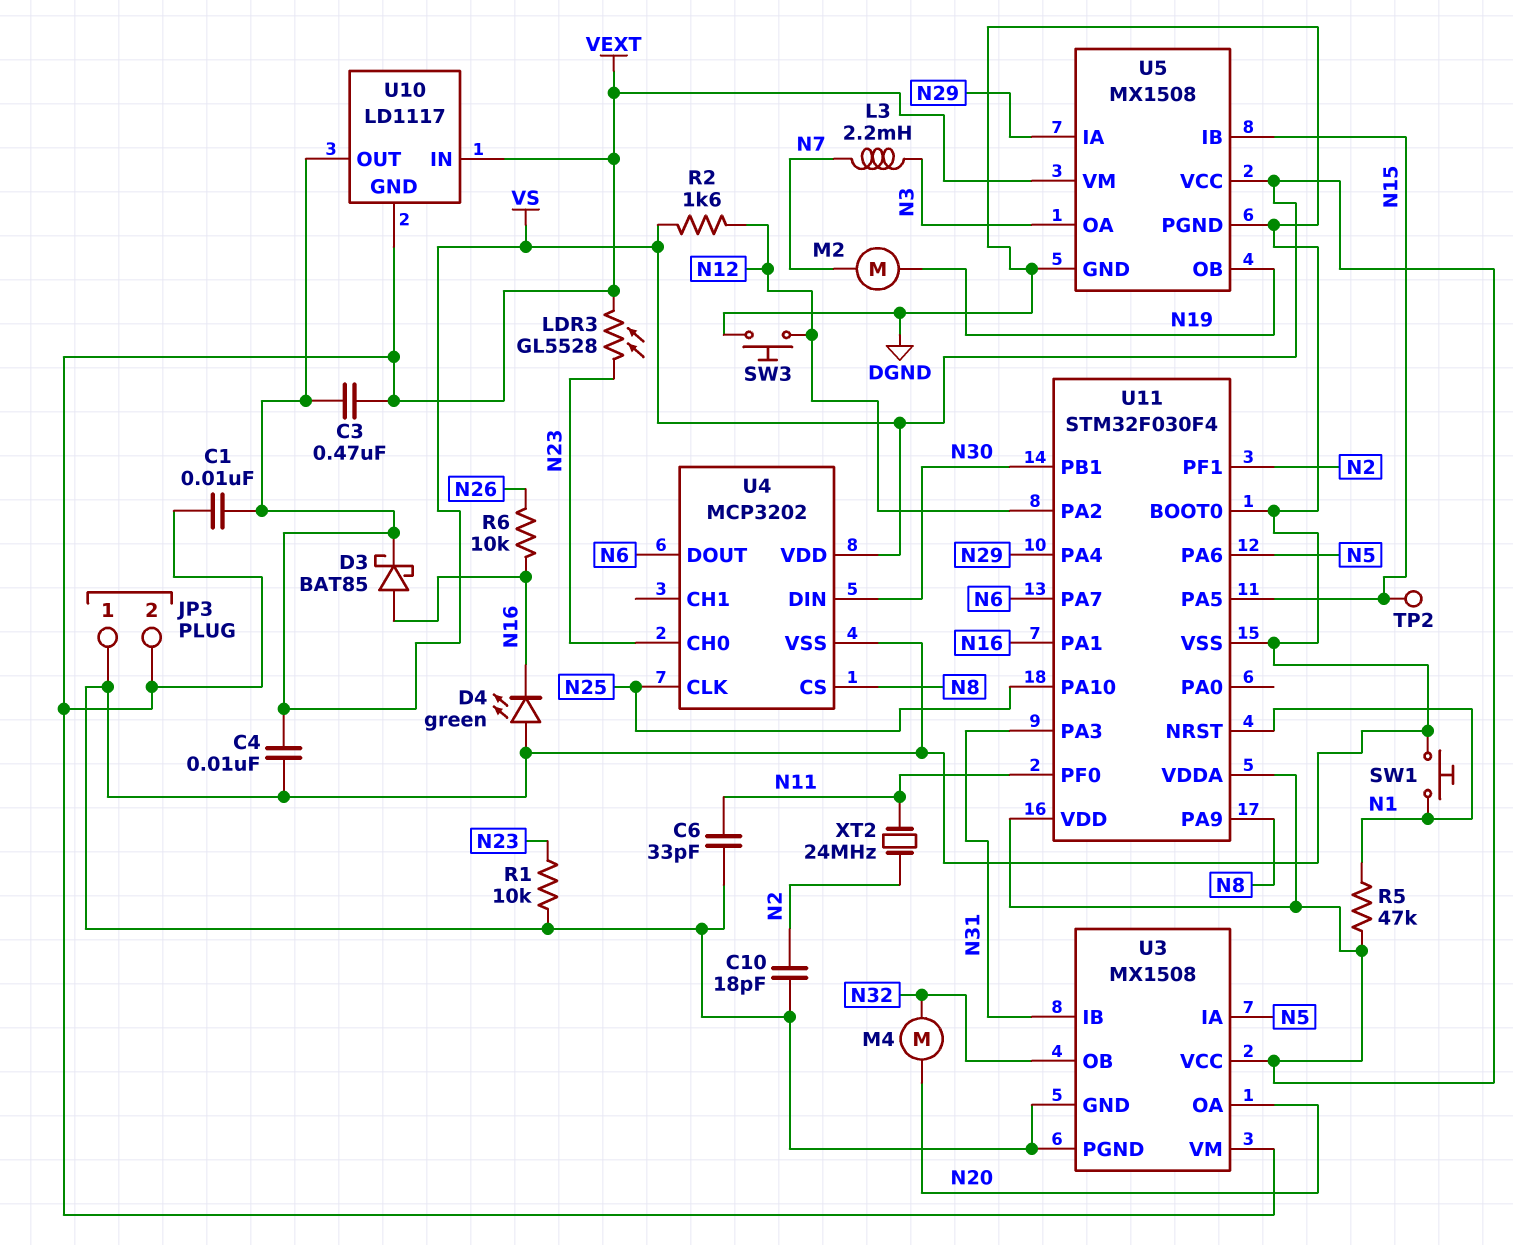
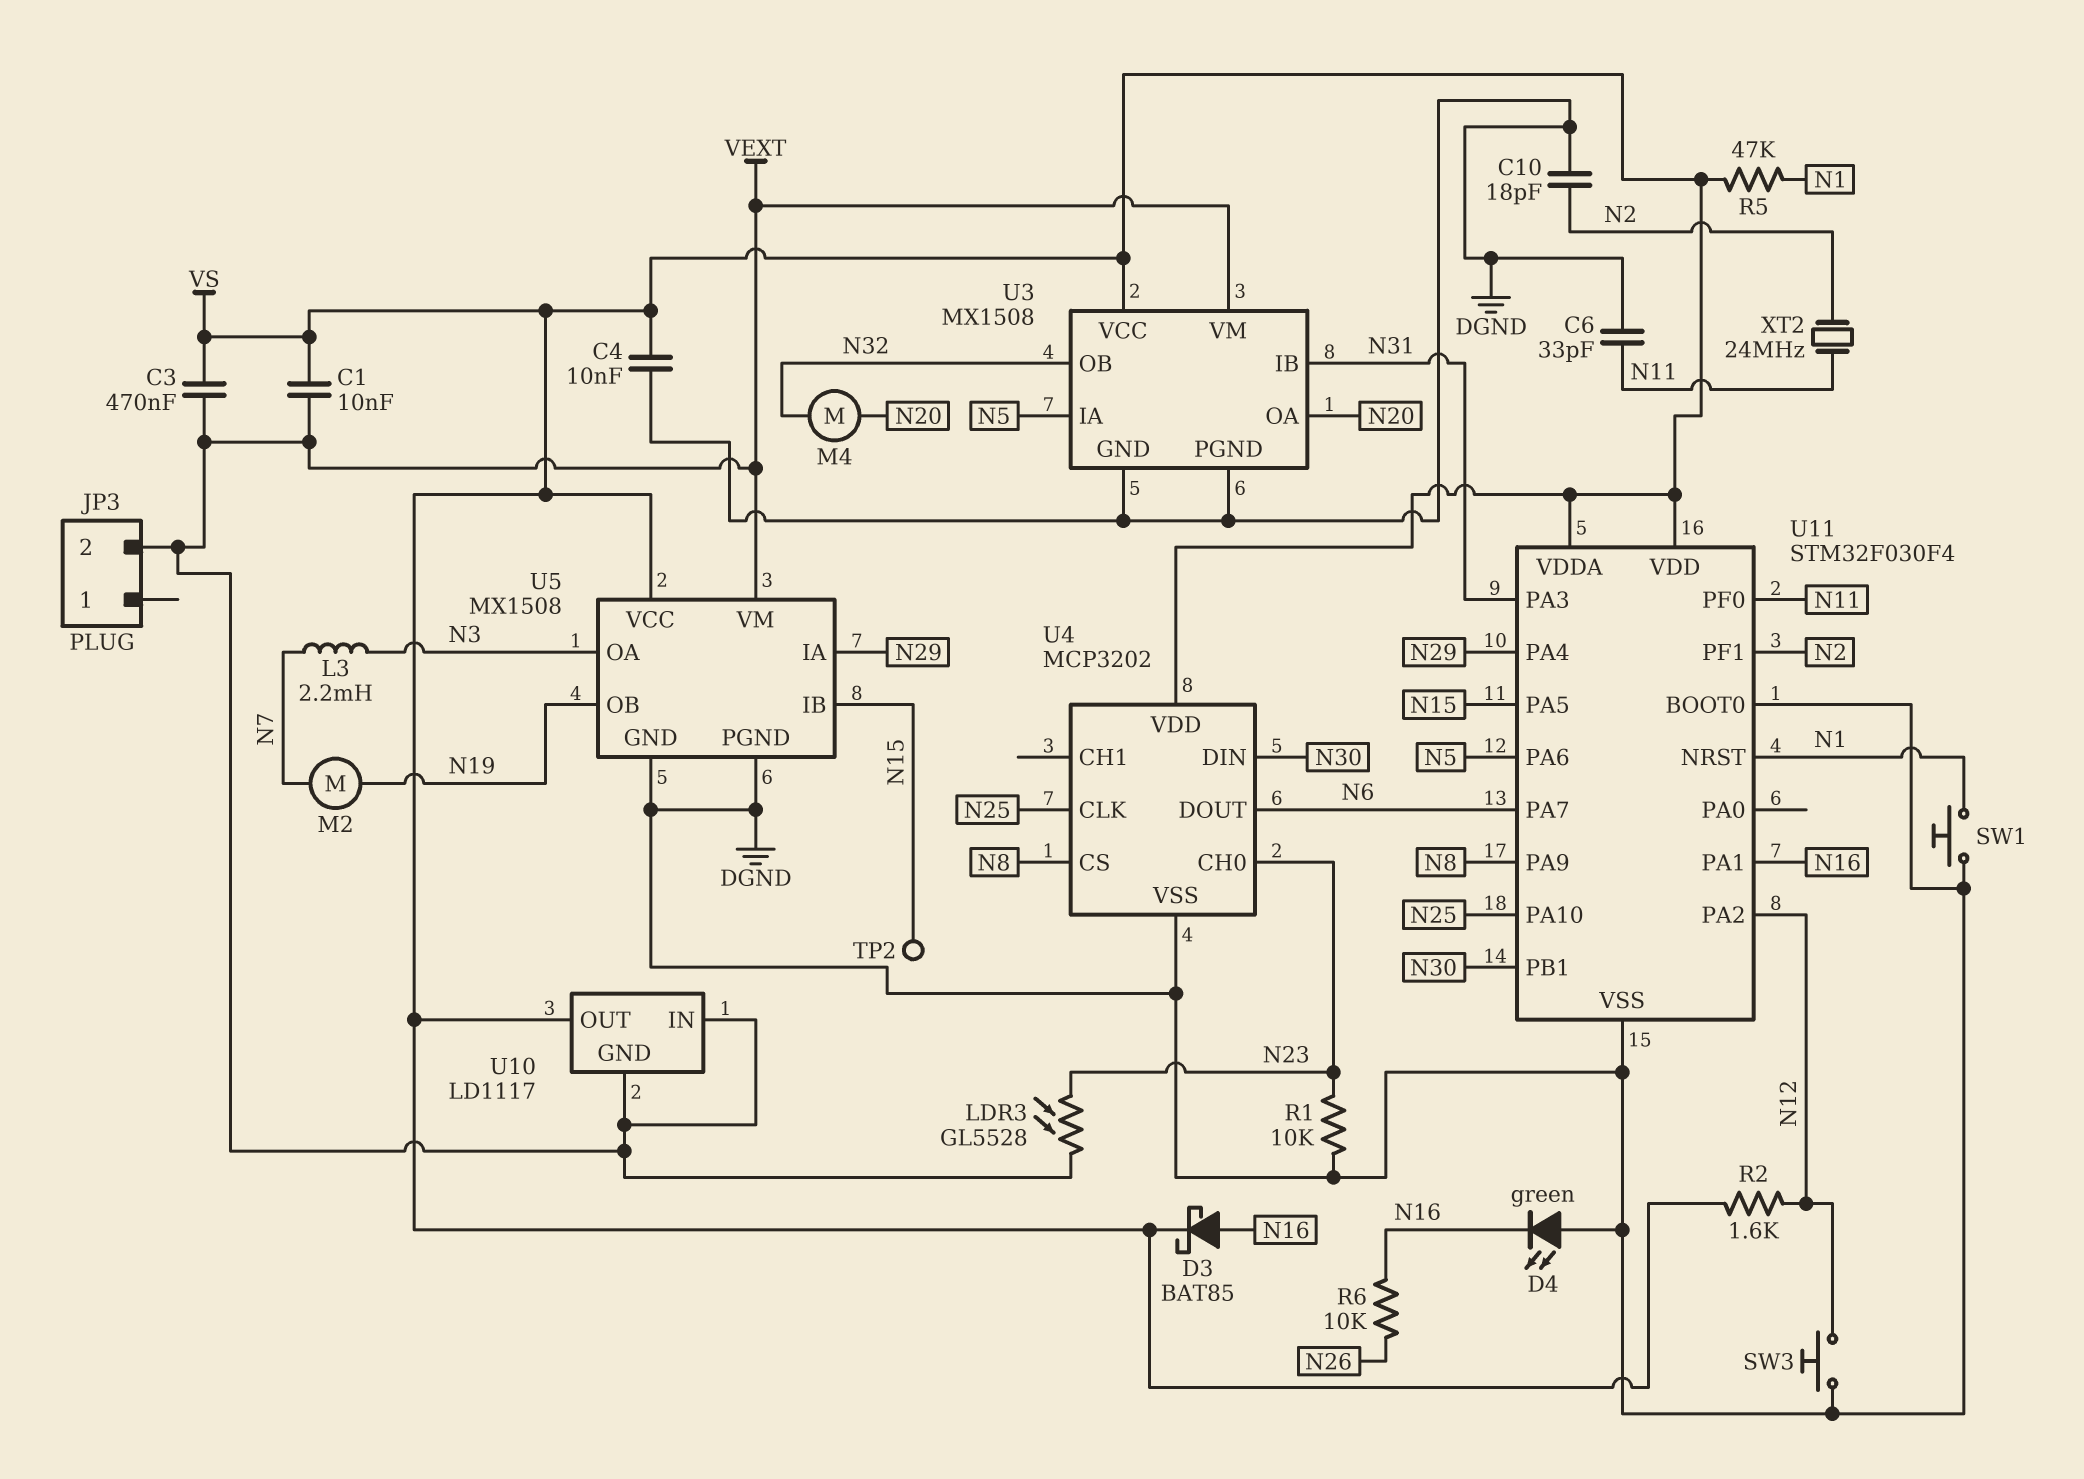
JP3 pin 1: DGND -> none

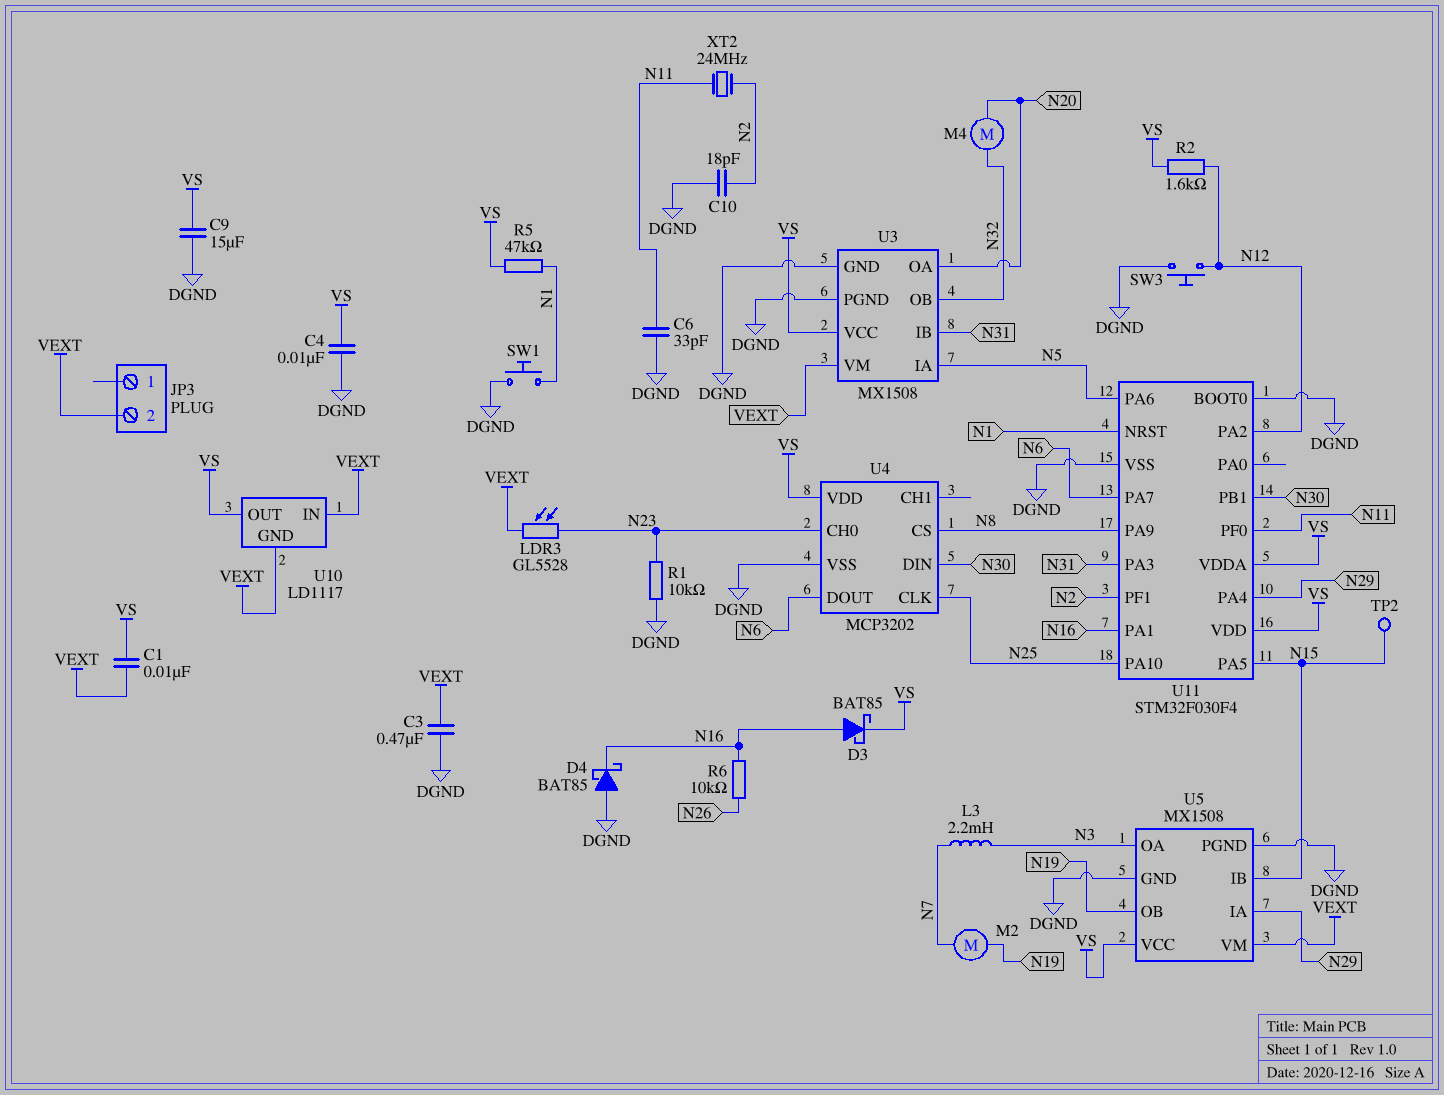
C3: 470nF (VEXT, VS) -> 470nF (DGND, VEXT)
C9: none -> 15uF (DGND, VS)
D4: LED green (A DGND, K N16) -> schottky BAT85 (A DGND, K N16)

